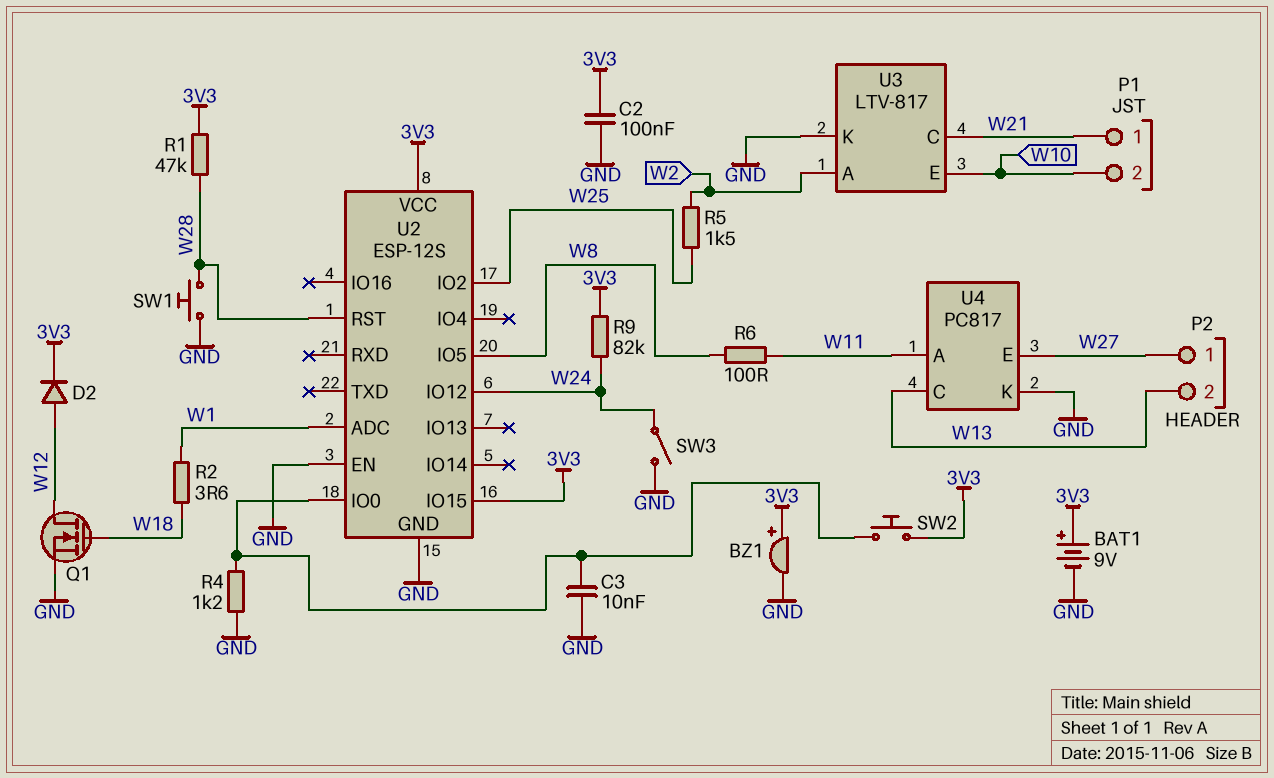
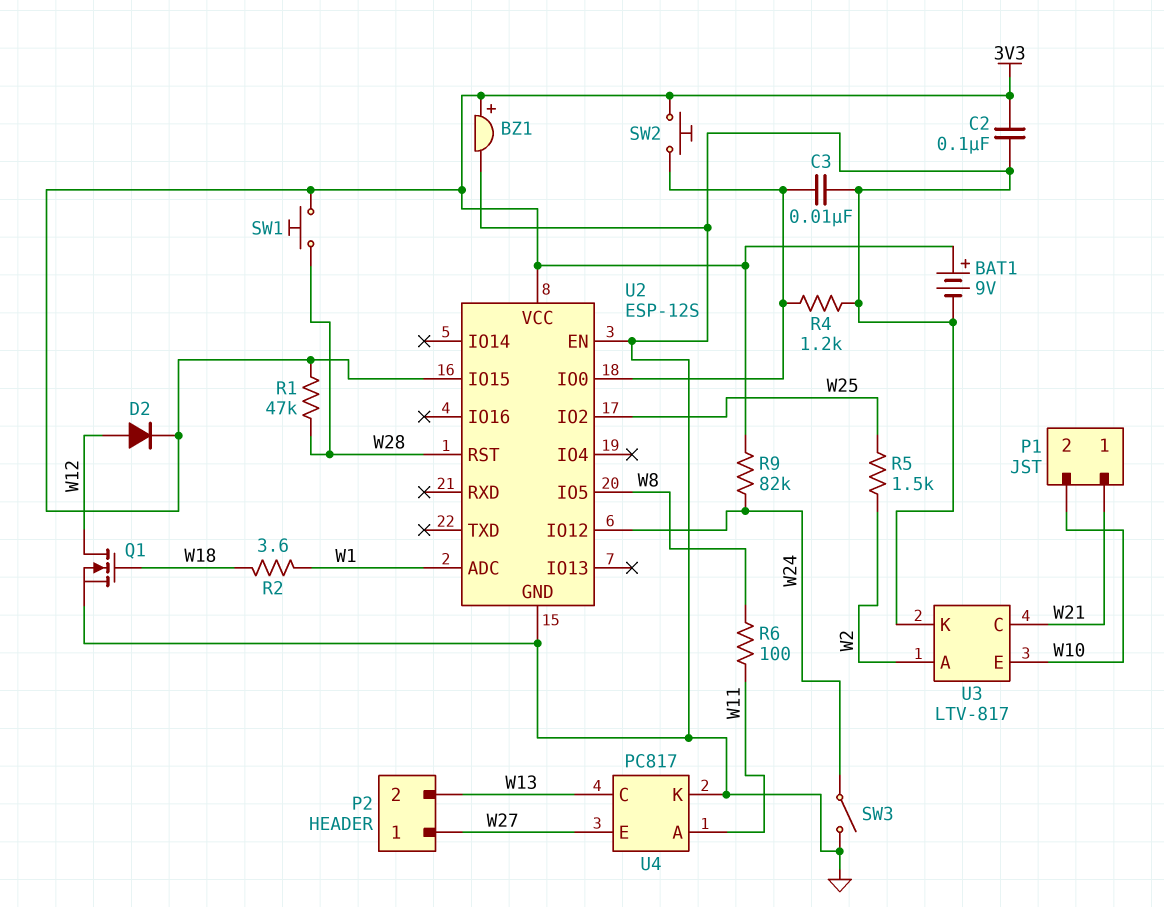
SW1: button (GND, W28) -> button (3V3, W28)

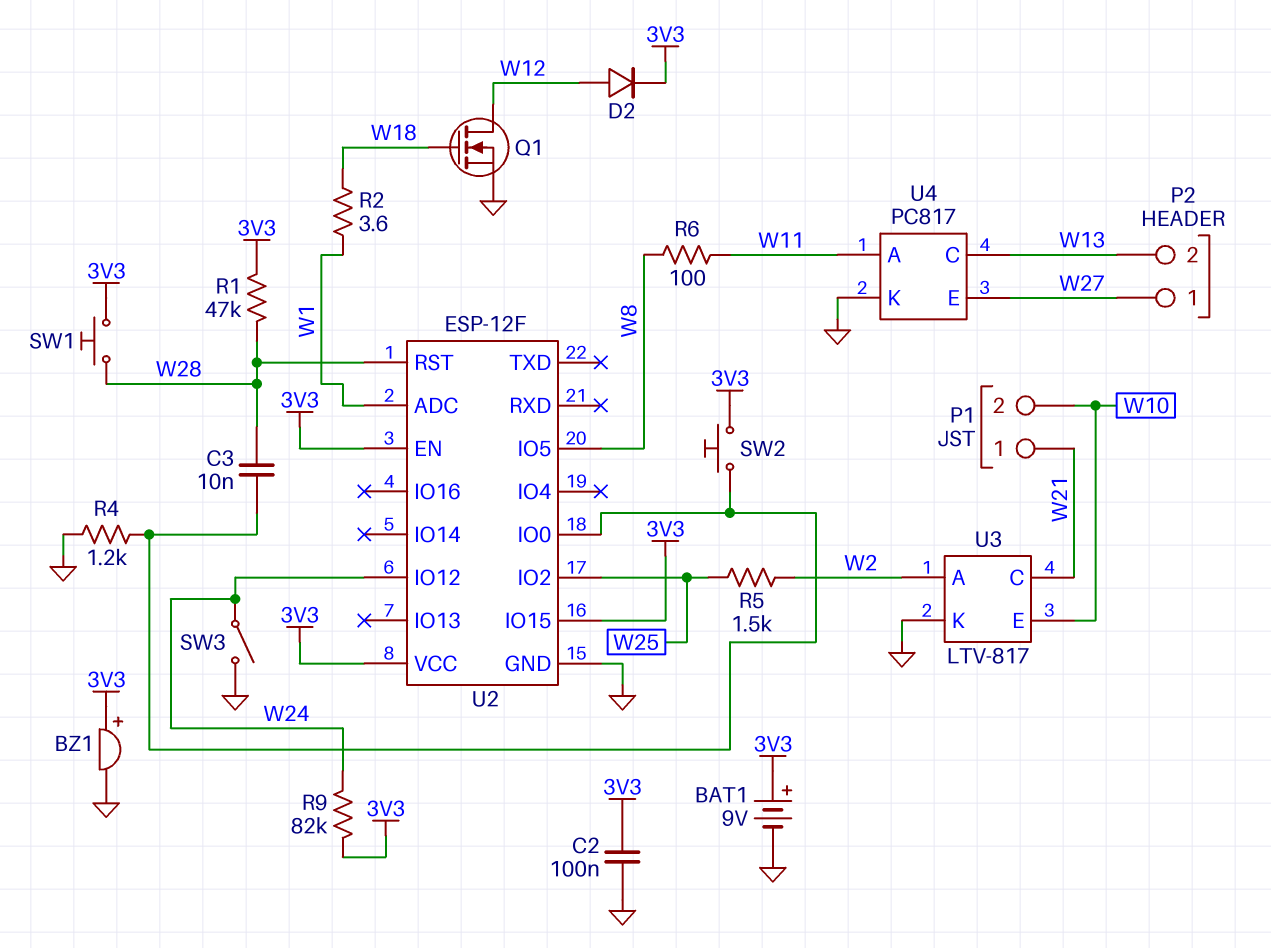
C3: 10nF (GND, U2/IO0) -> 10nF (U2/IO0, W28)
U2: ESP-12S -> ESP-12F
U2 pin EN: GND -> 3V3

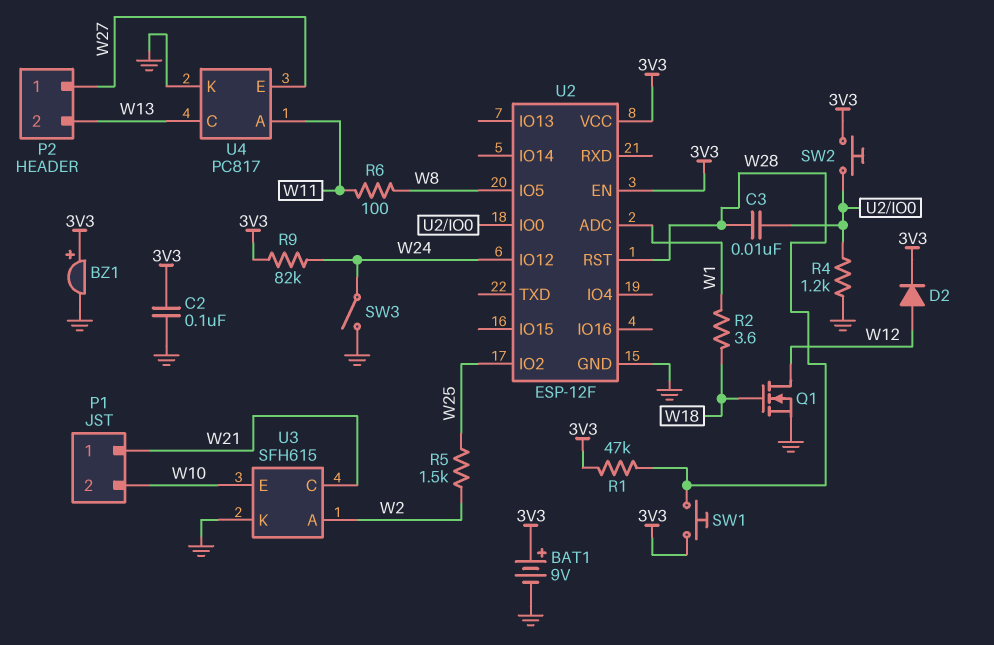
U2 pin IO15: 3V3 -> none
U3: LTV-817 -> SFH615

